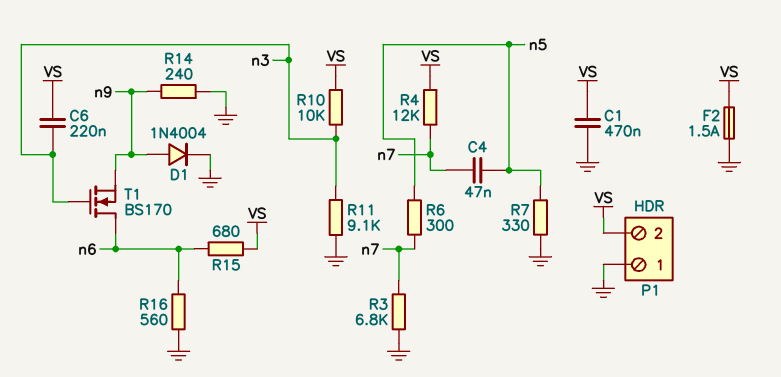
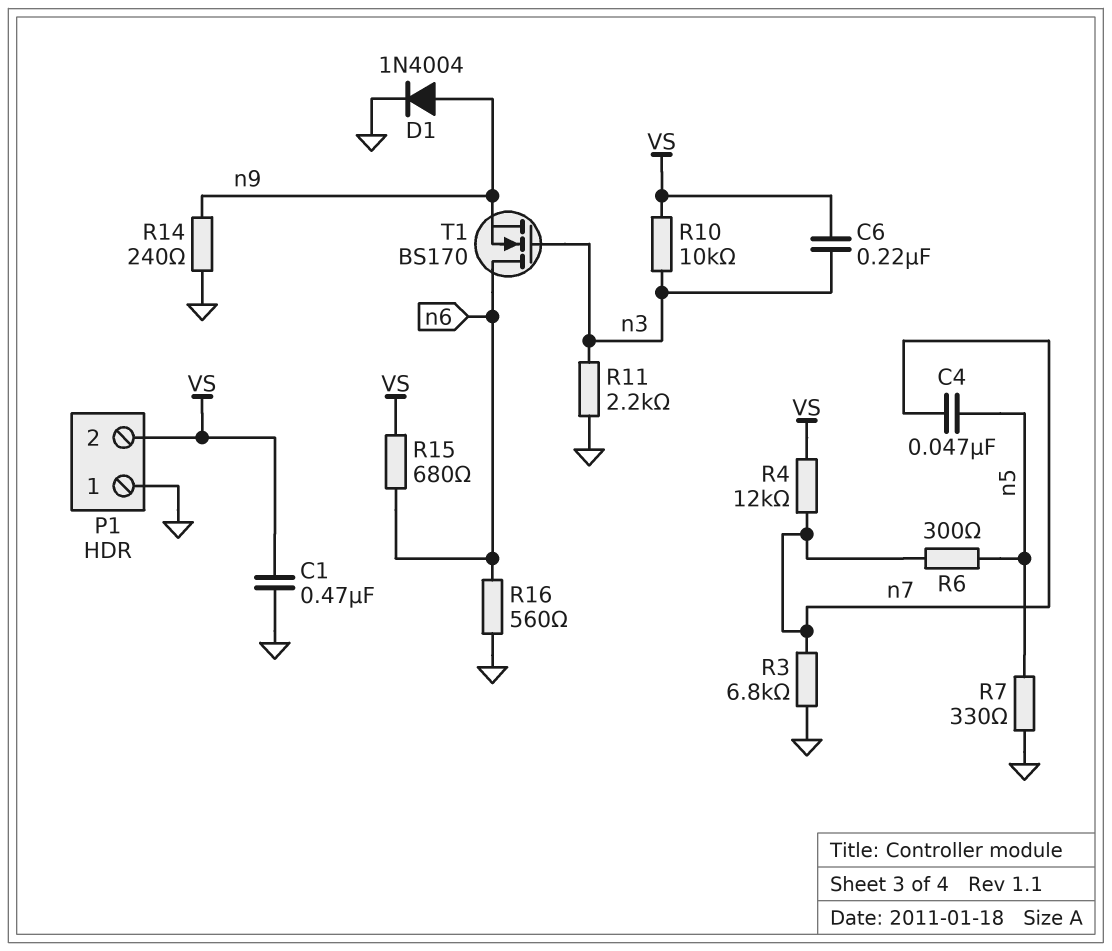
F2: 1.5A (GND, VS) -> none
R11: 9.1k (GND, n3) -> 2.2k (GND, n3)

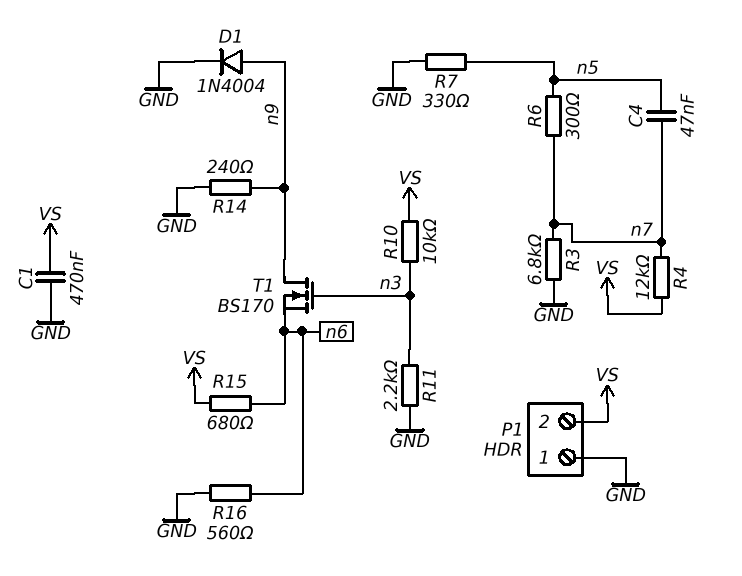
C6: 220nF (VS, n3) -> none
T1: NMOS BS170 (G n3, D n6, S n9) -> NMOS BS170 (G n3, D n9, S n6)

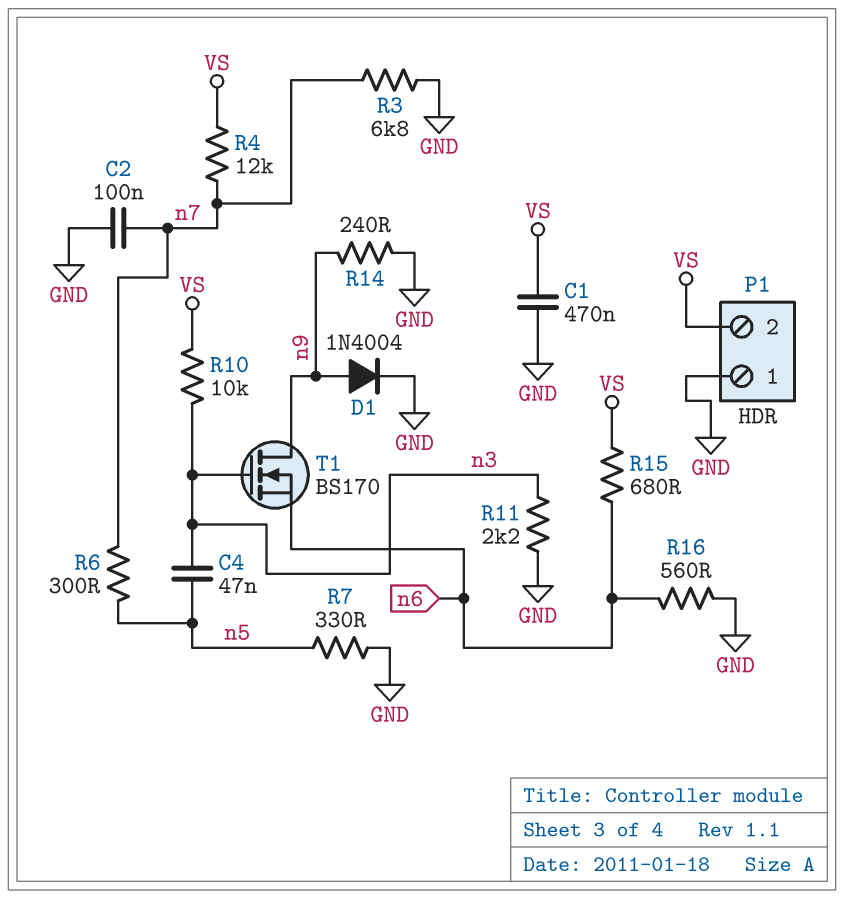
C2: none -> 100nF (GND, n7)
C4: 47nF (n5, n7) -> 47nF (n3, n5)

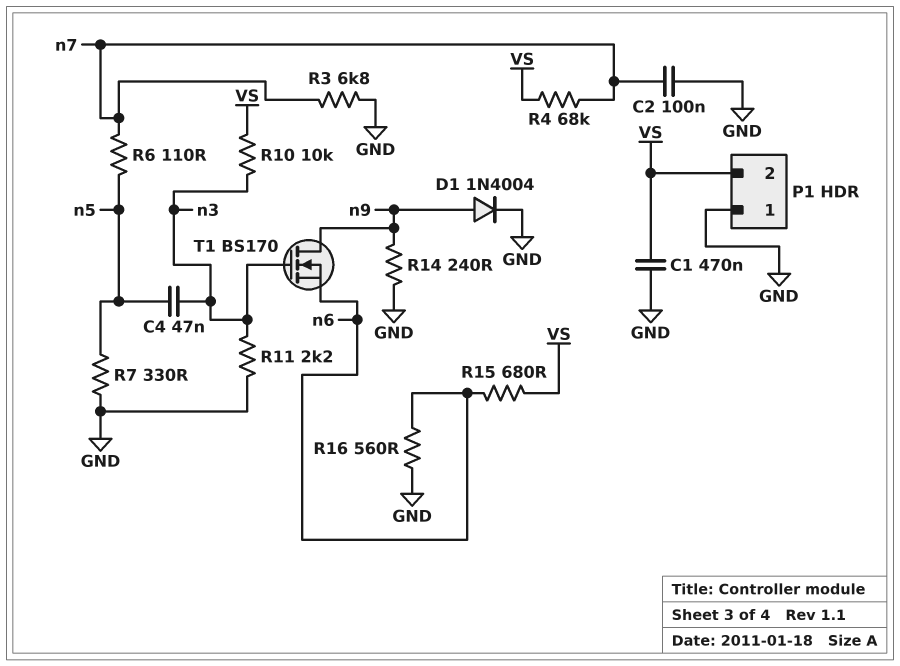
R4: 12k (VS, n7) -> 68k (VS, n7)
R6: 300 (n5, n7) -> 110 (n5, n7)

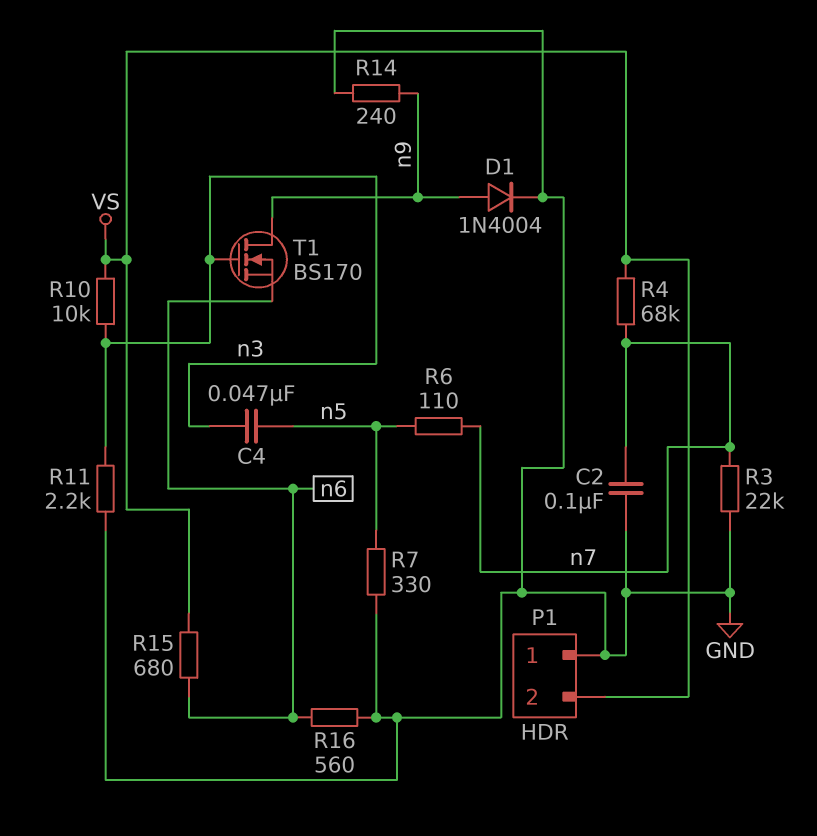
C1: 470nF (GND, VS) -> none
R3: 6.8k (GND, n7) -> 22k (GND, n7)

